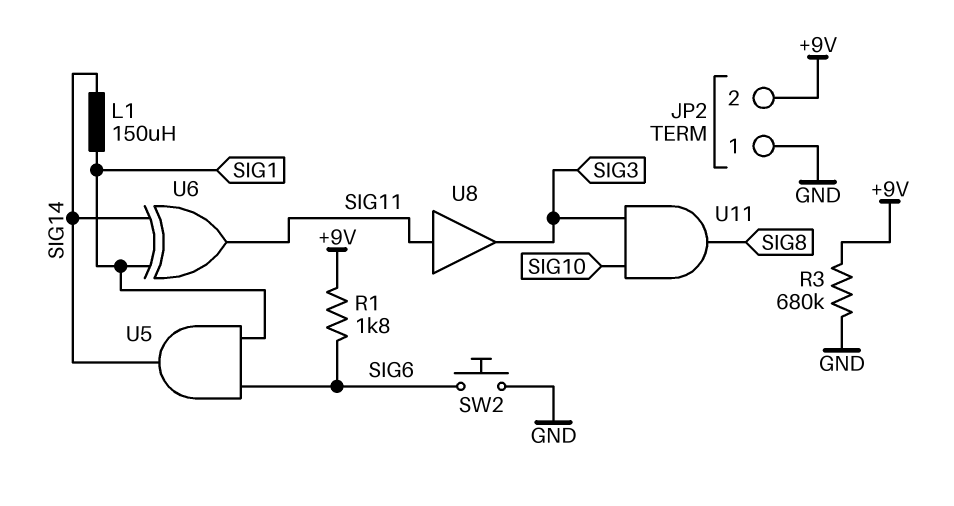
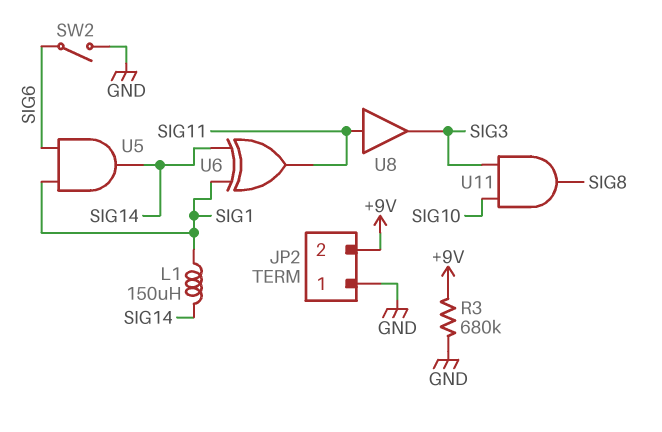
R1: 1.8k (+9V, SIG6) -> none
SW2: button (GND, SIG6) -> switch (GND, SIG6)

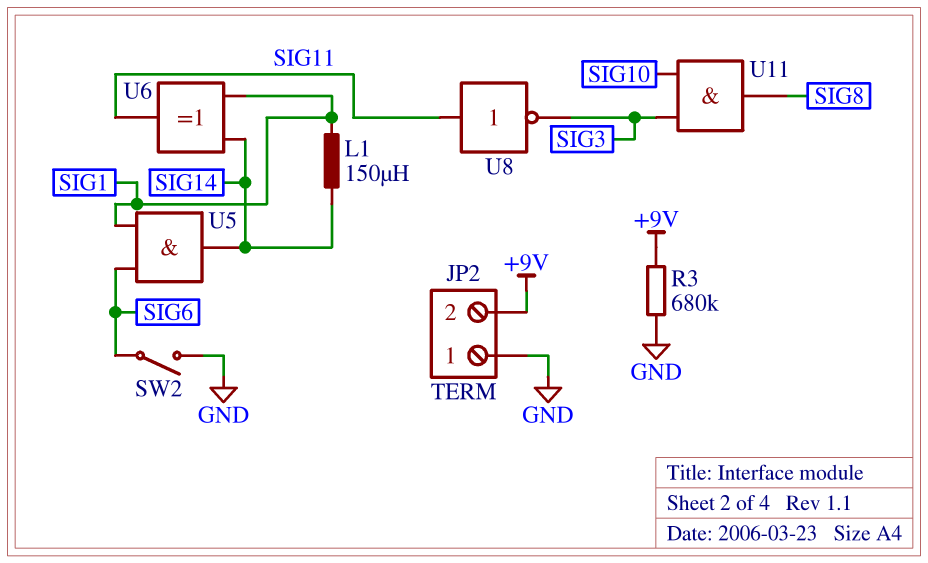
U8: buffer (in SIG11, out SIG3) -> NOT (in SIG11, out SIG3)

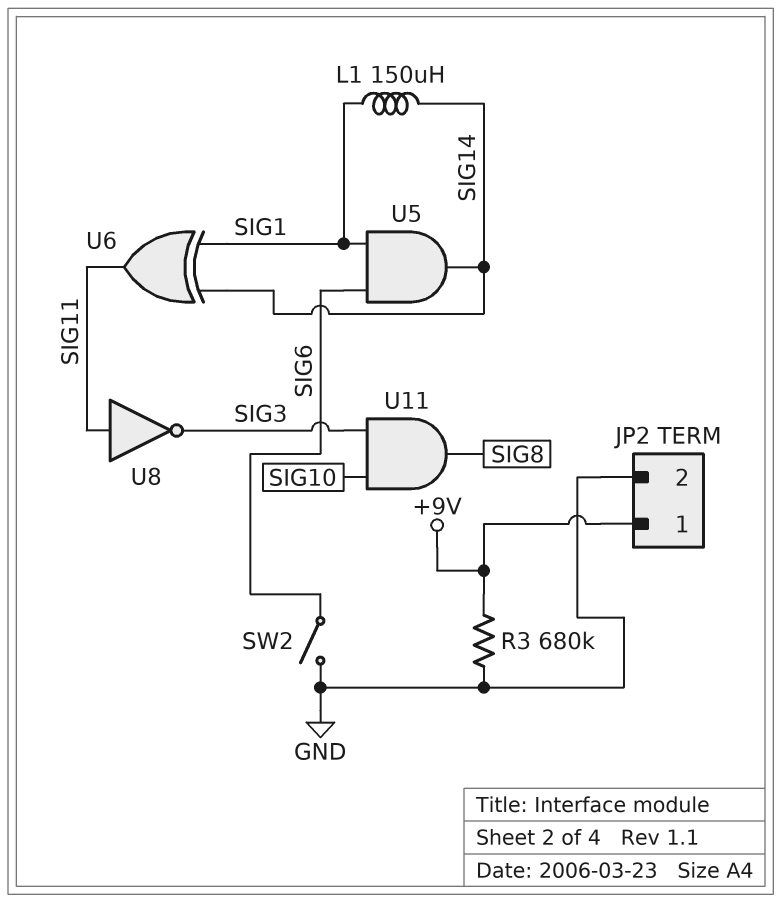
JP2 pin 1: GND -> +9V
JP2 pin 2: +9V -> GND

